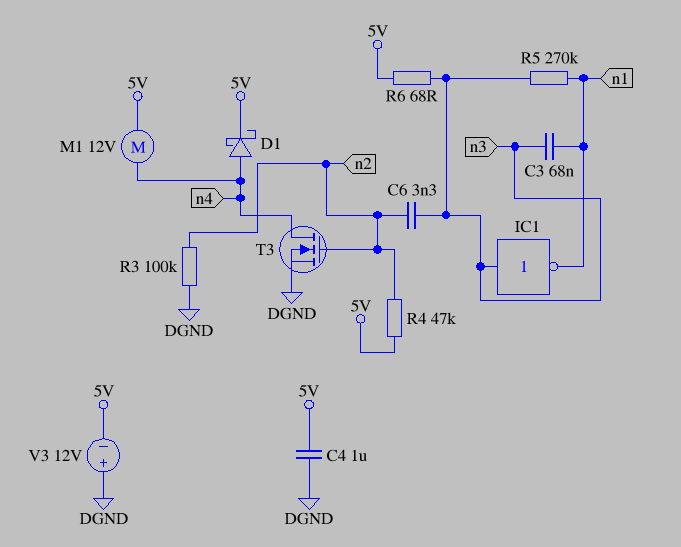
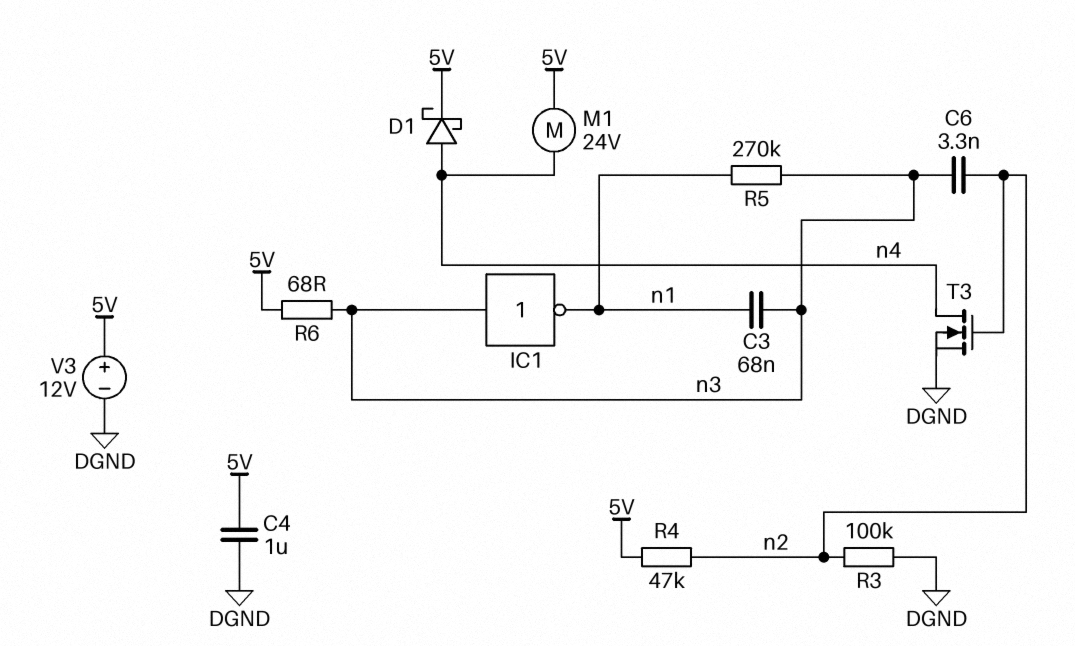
M1: motor 12V (5V, n4) -> motor 24V (5V, n4)
V3: 12V (plus DGND, minus 5V) -> 12V (plus 5V, minus DGND)

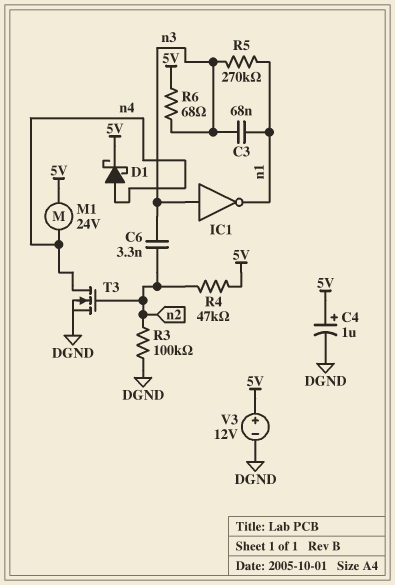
C4: 1uF (5V, DGND) -> 1uF (plus 5V, minus DGND)

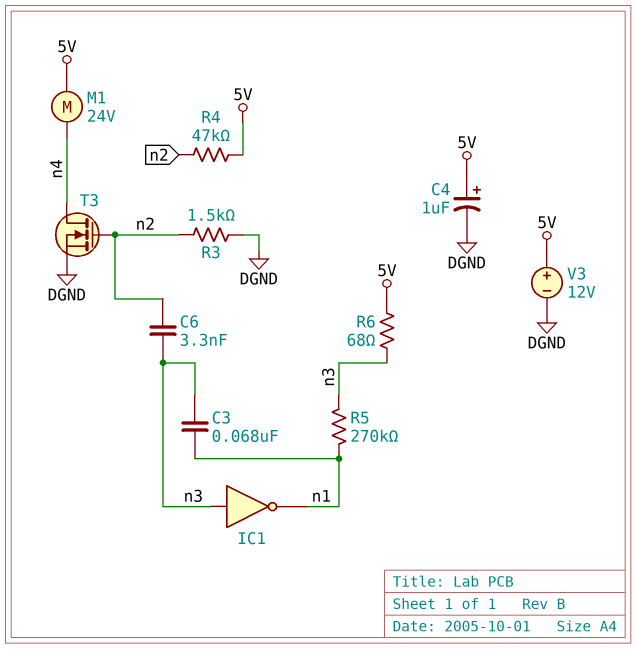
D1: schottky (A n4, K 5V) -> none
R3: 100k (DGND, n2) -> 1.5k (DGND, n2)

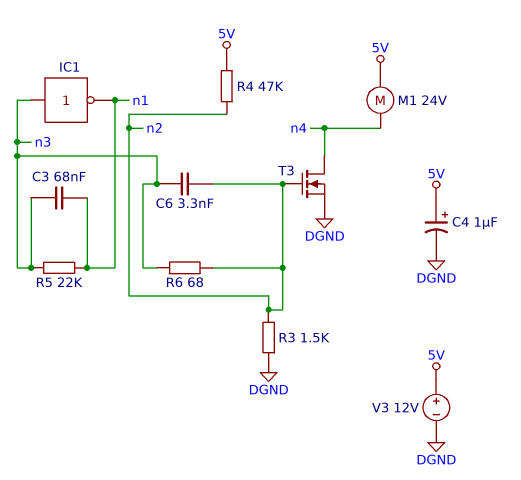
R5: 270k (n1, n3) -> 22k (n1, n3)
R6: 68 (5V, n3) -> 68 (n2, n3)

